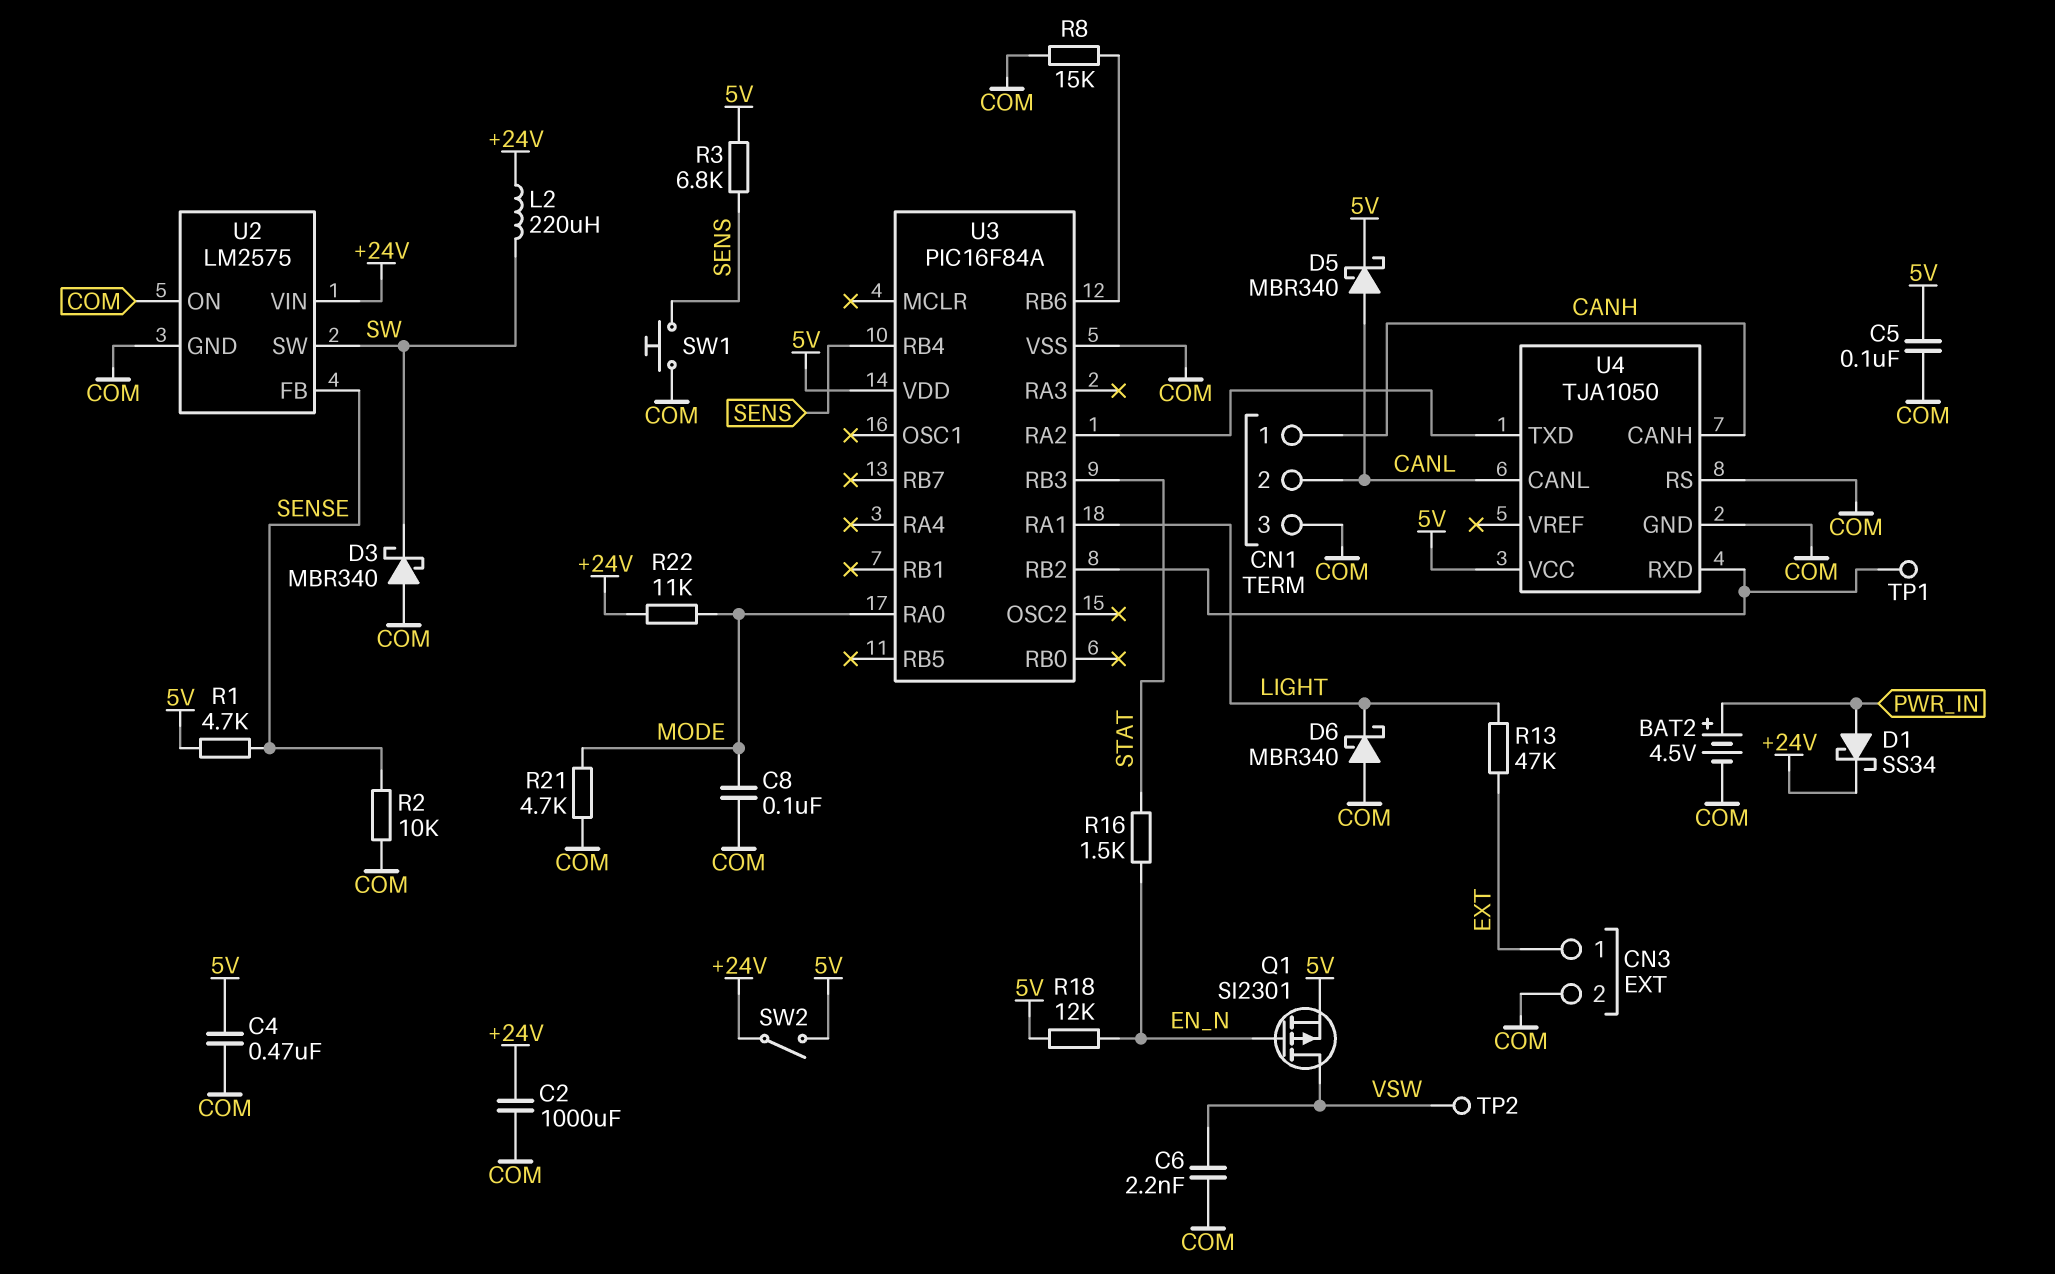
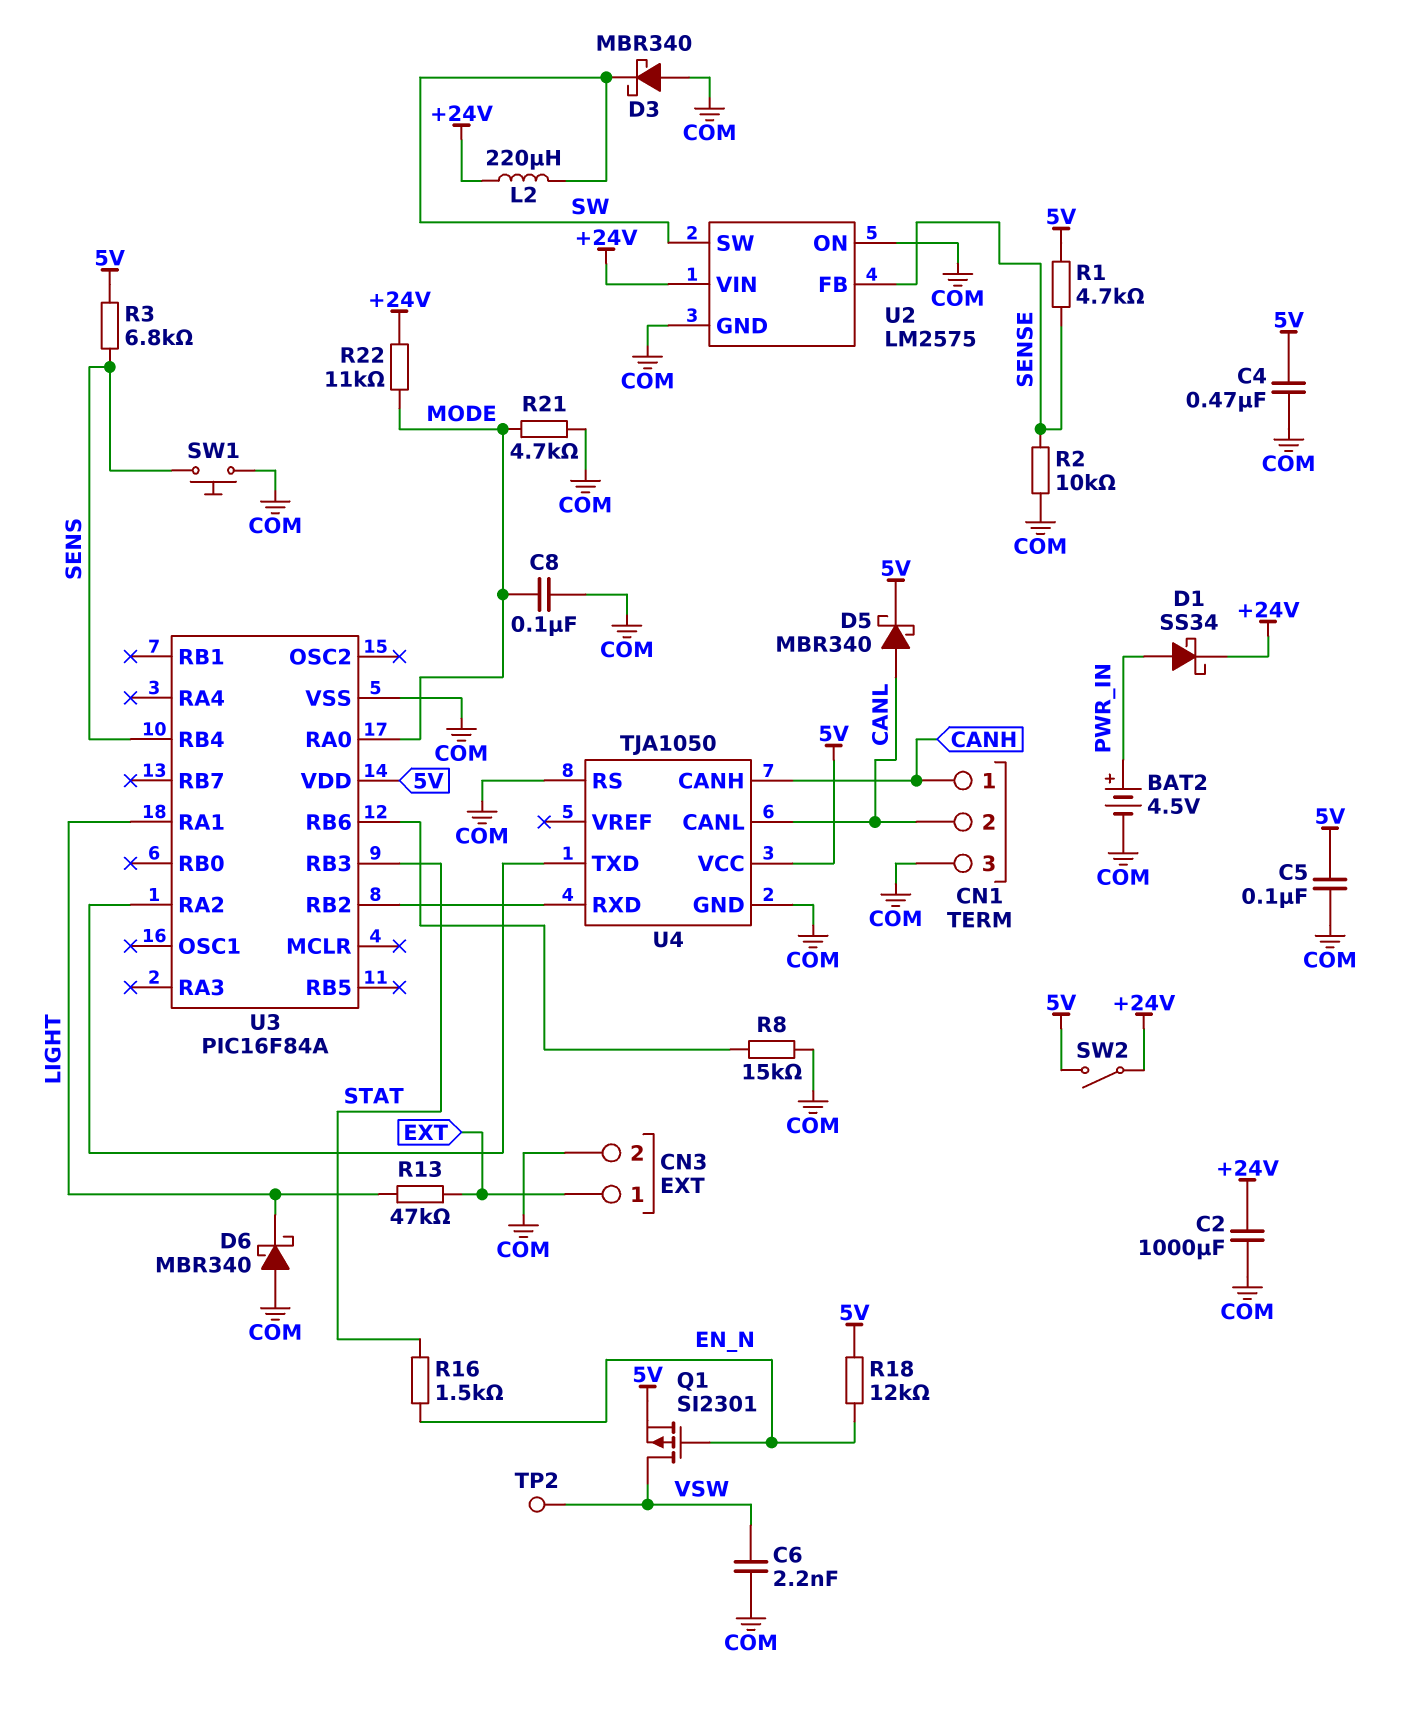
TP1: test point (U3/RB2) -> none

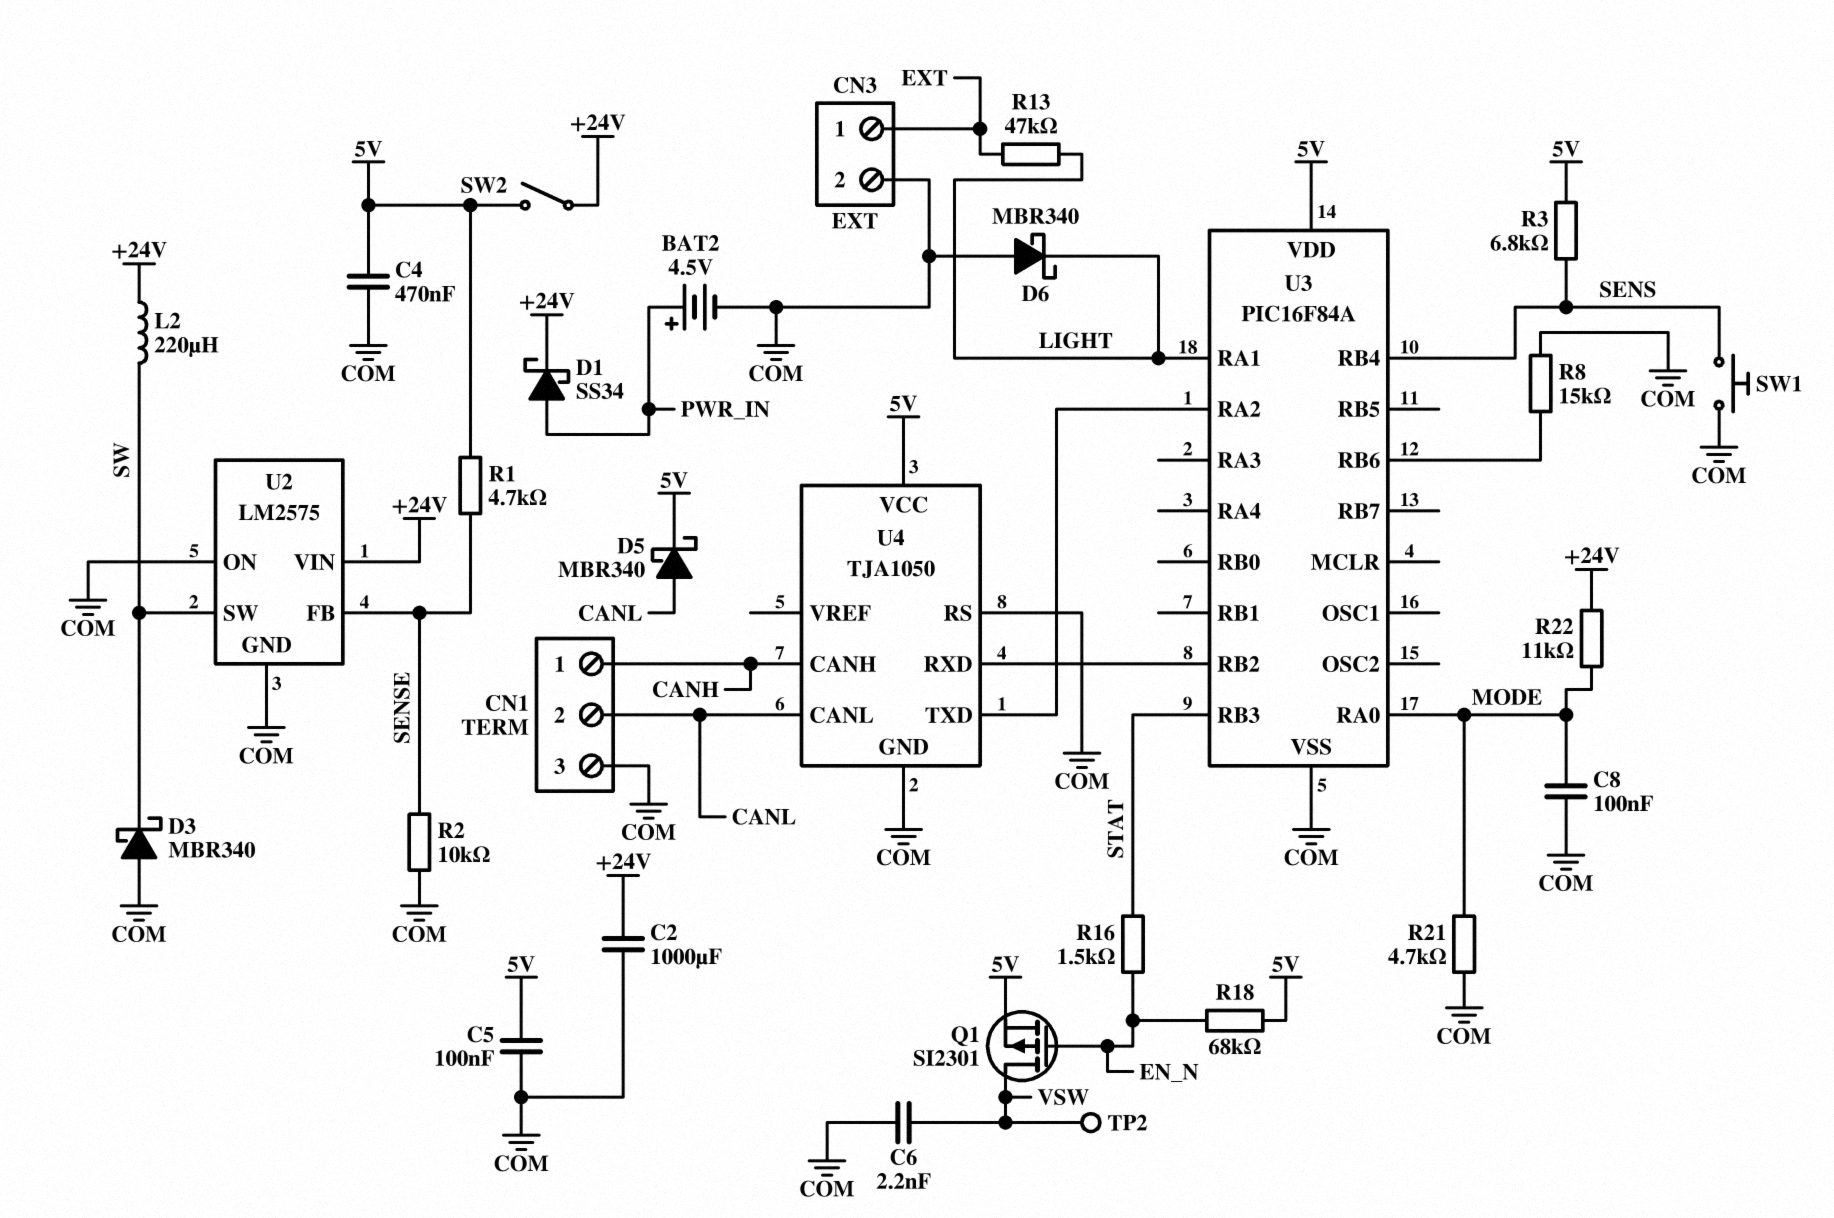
R18: 12k (5V, EN_N) -> 68k (5V, EN_N)

